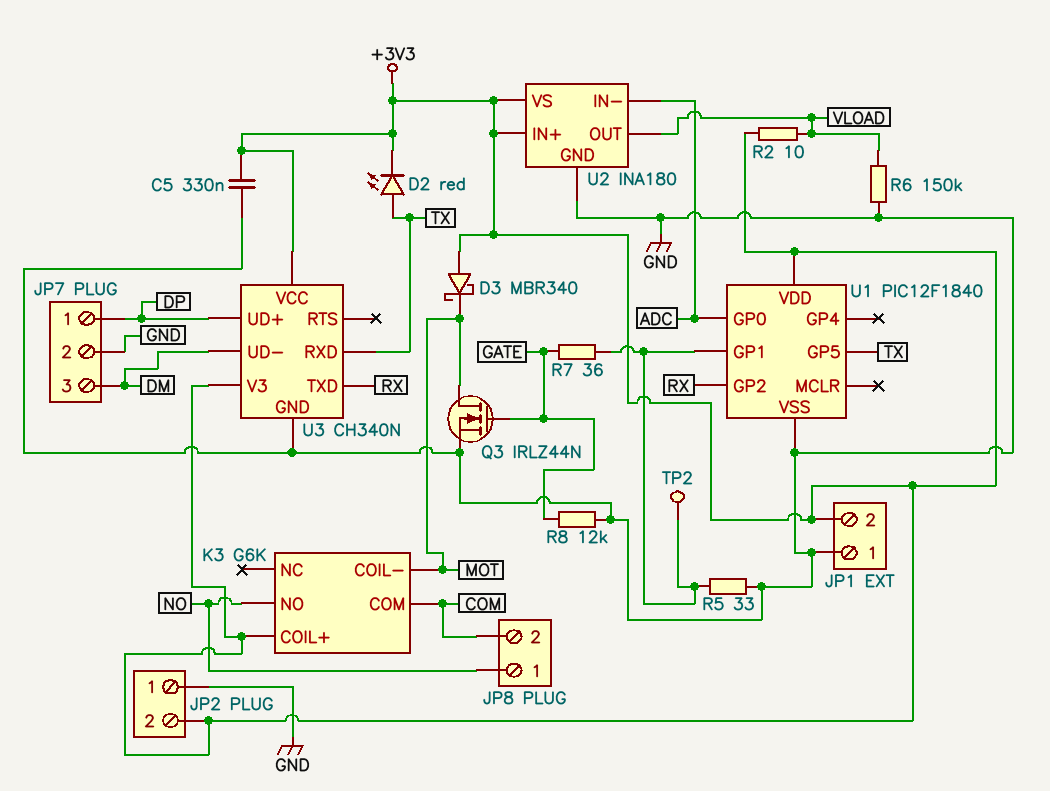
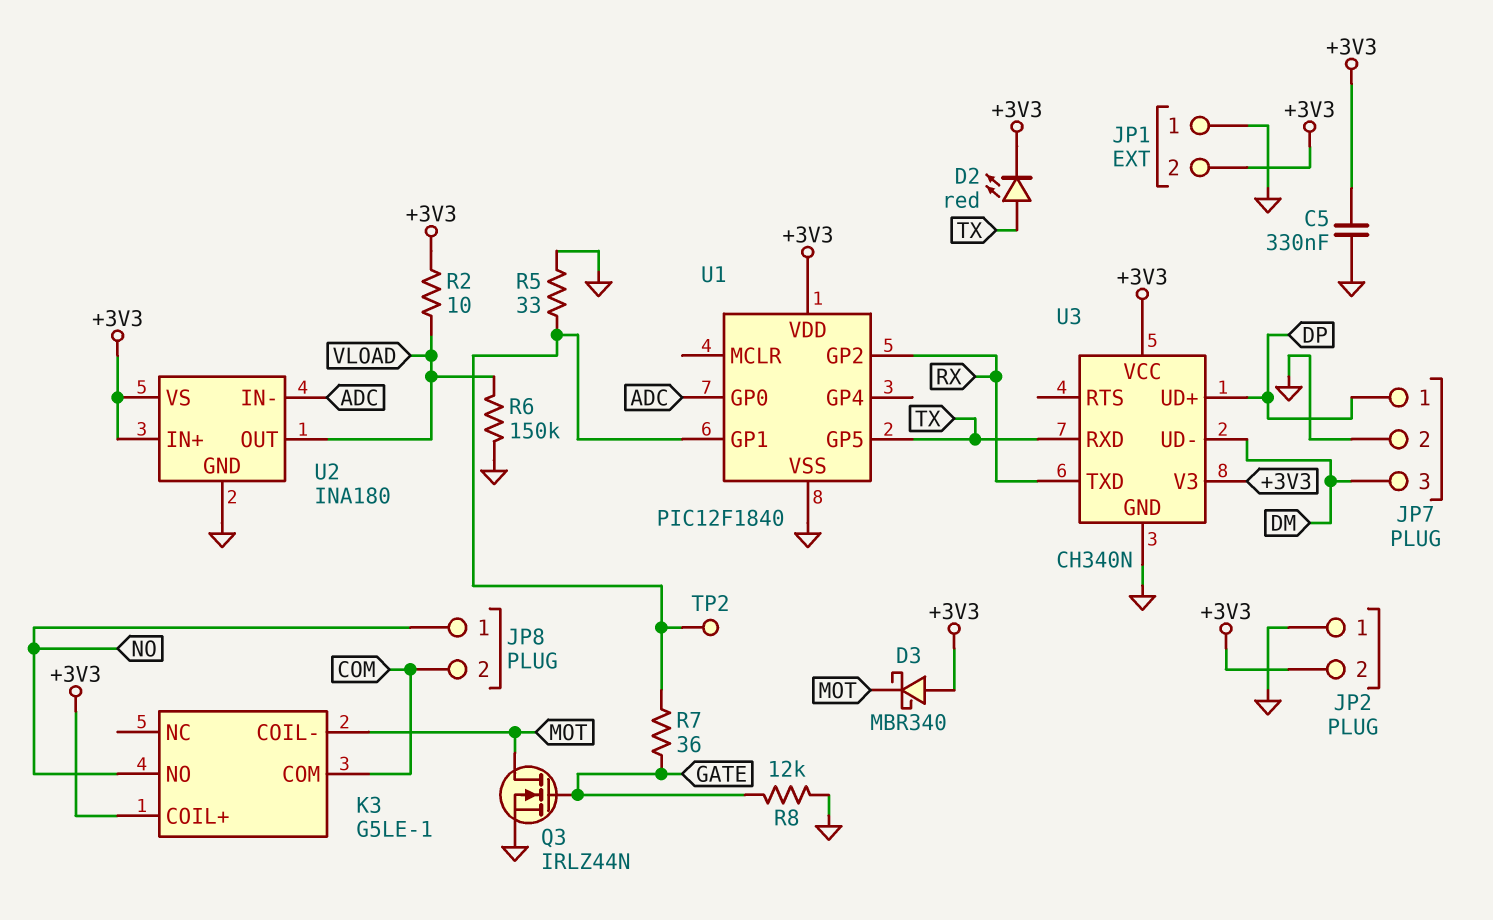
K3: G6K -> G5LE-1

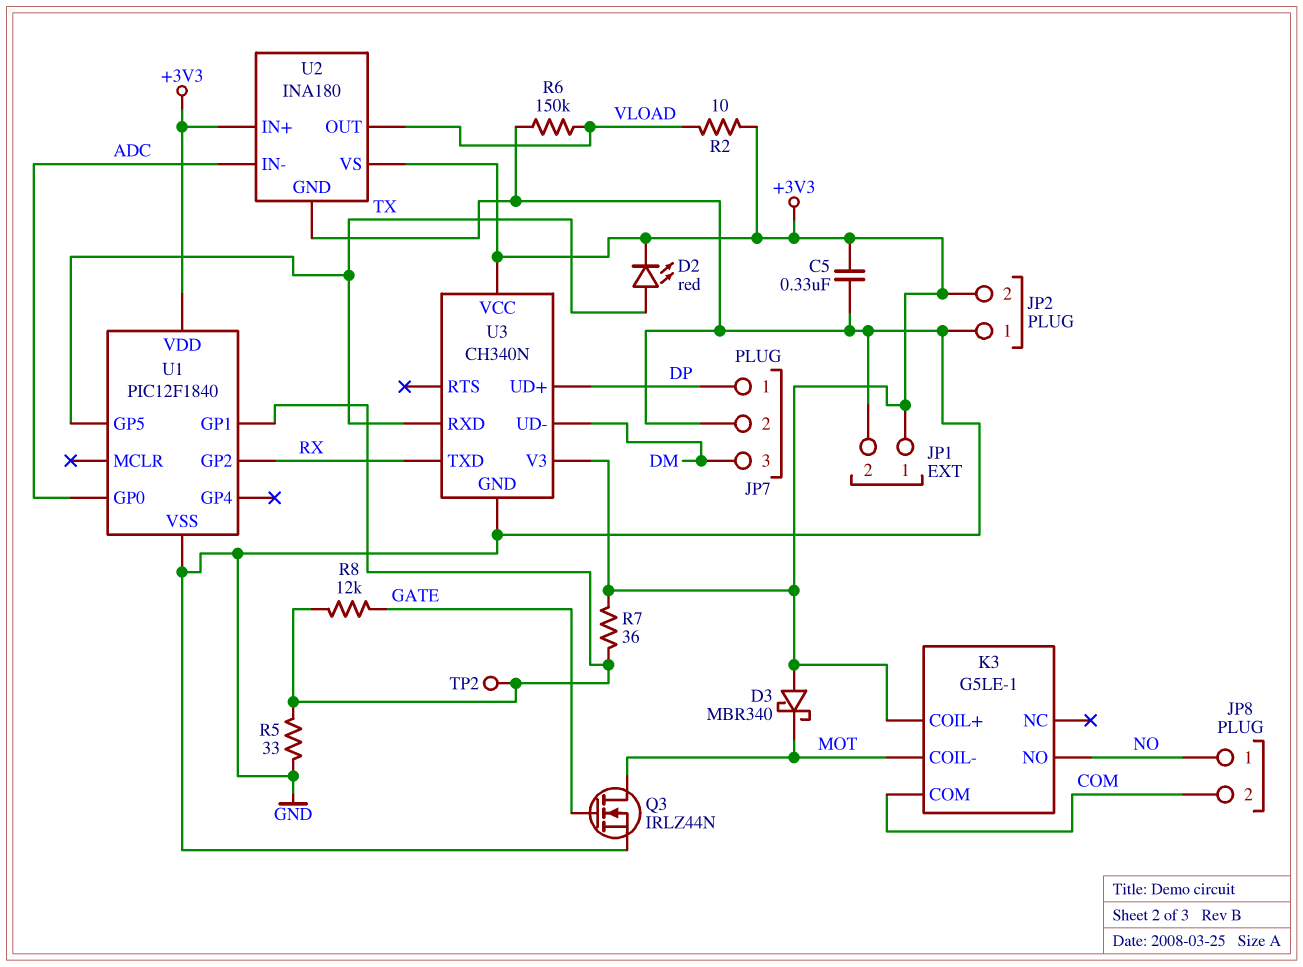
JP1 pin 1: GND -> +3V3
JP1 pin 2: +3V3 -> GND
R7: 36 (GATE, U1/GP1) -> 36 (+3V3, U1/GP1)
R8: 12k (GATE, GND) -> 12k (GATE, U1/GP1)

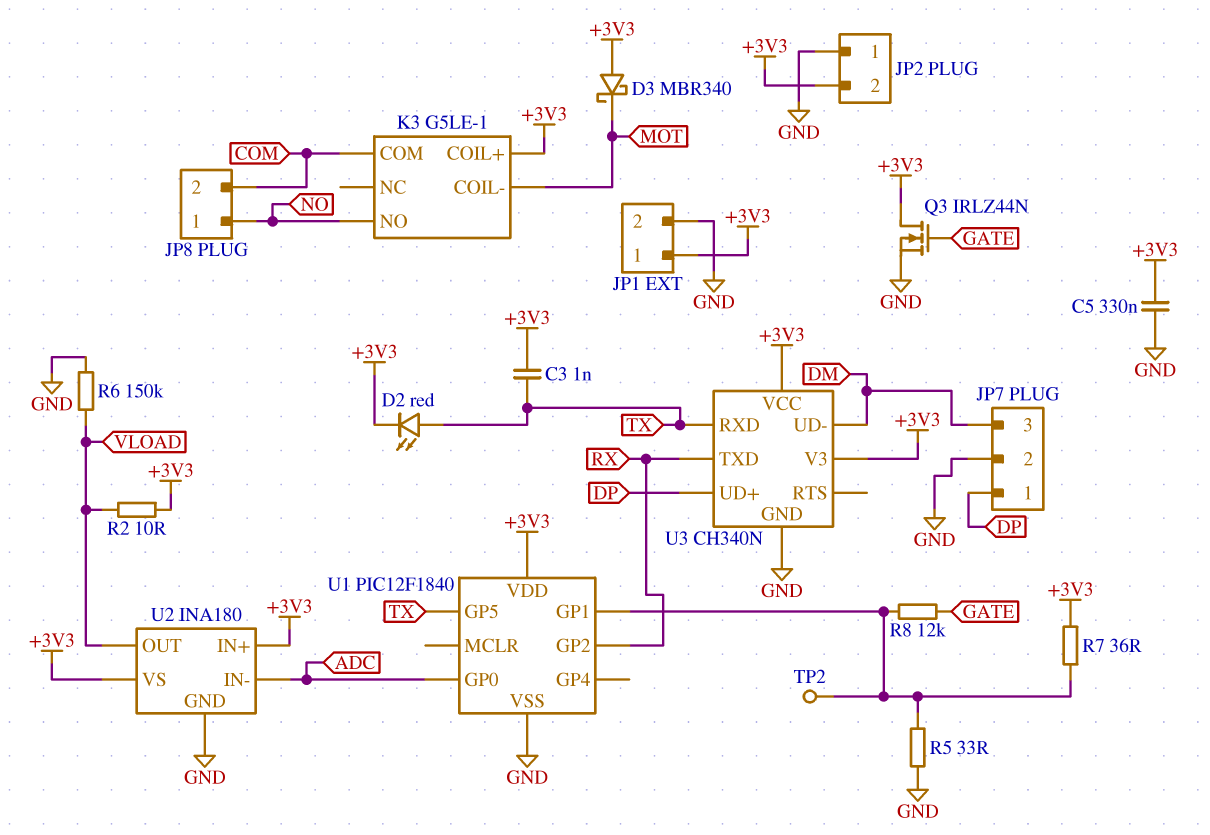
C3: none -> 1nF (+3V3, TX)
Q3: NMOS IRLZ44N (G GATE, D MOT, S GND) -> NMOS IRLZ44N (G GATE, D +3V3, S GND)

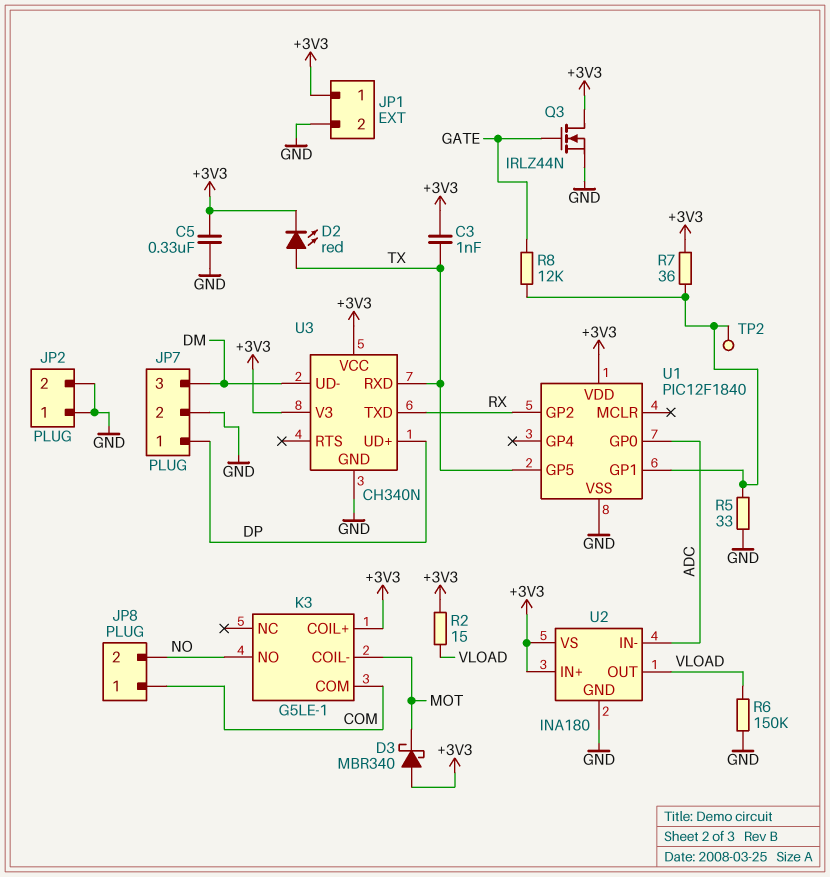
JP2 pin 2: +3V3 -> GND
JP8 pin 1: NO -> COM
JP8 pin 2: COM -> NO
R2: 10 (+3V3, VLOAD) -> 15 (+3V3, VLOAD)

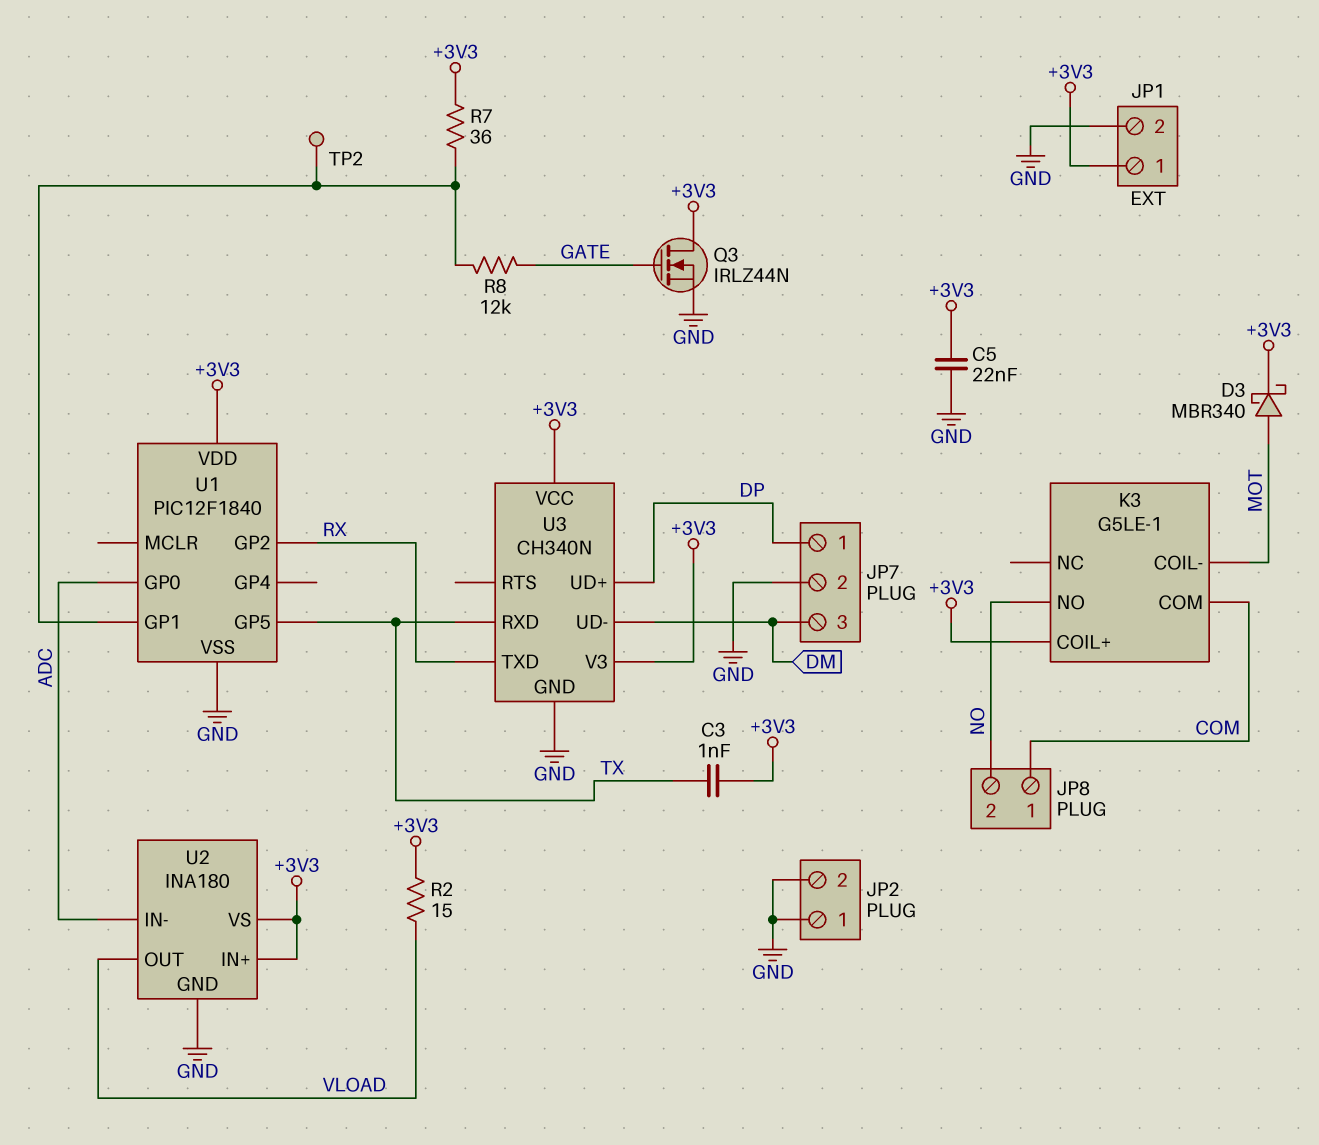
C5: 330nF (+3V3, GND) -> 22nF (+3V3, GND)
D2: LED red (A TX, K +3V3) -> none
D3: schottky MBR340 (A +3V3, K MOT) -> schottky MBR340 (A MOT, K +3V3)
R5: 33 (GND, U1/GP1) -> none
R6: 150k (GND, VLOAD) -> none

